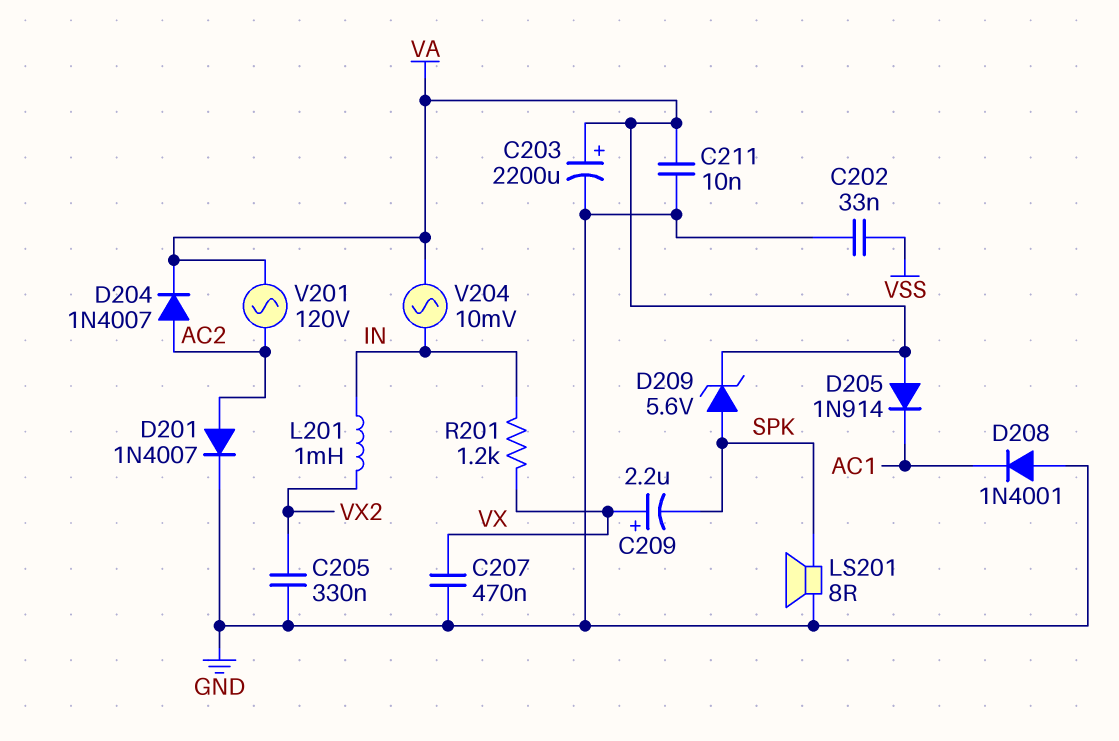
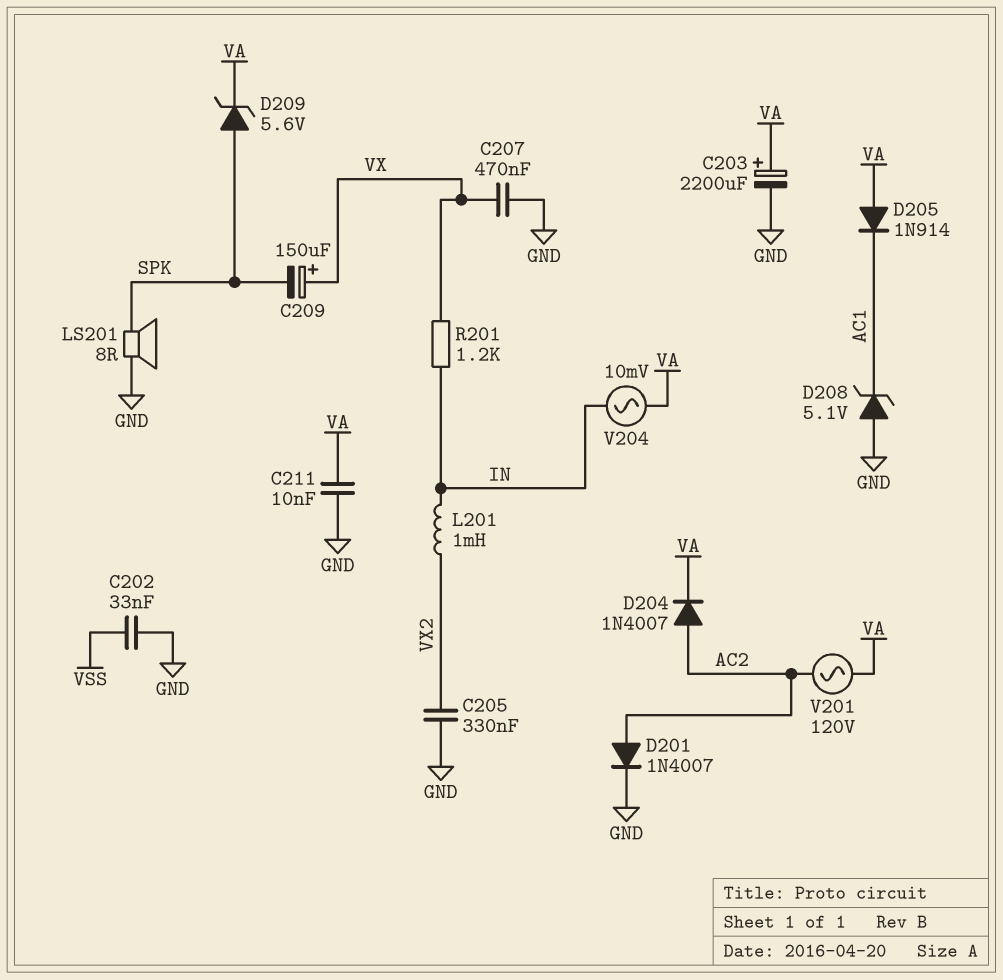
C209: 2.2uF (plus VX, minus SPK) -> 150uF (plus VX, minus SPK)
D208: diode 1N4001 (A GND, K AC1) -> zener 5.1V (A GND, K AC1)

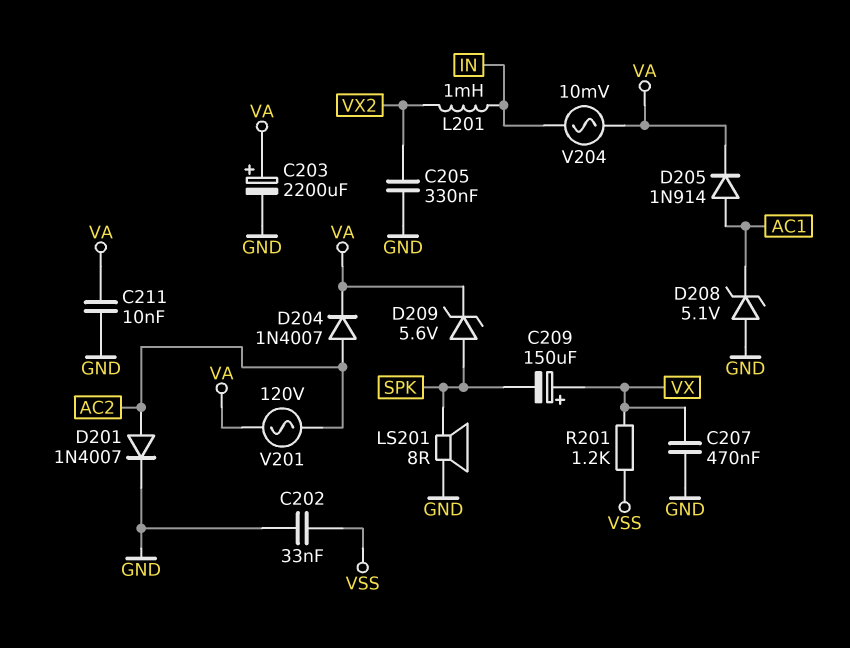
D205: diode 1N914 (A VA, K AC1) -> diode 1N914 (A AC1, K VA)
R201: 1.2k (IN, VX) -> 1.2k (VSS, VX)

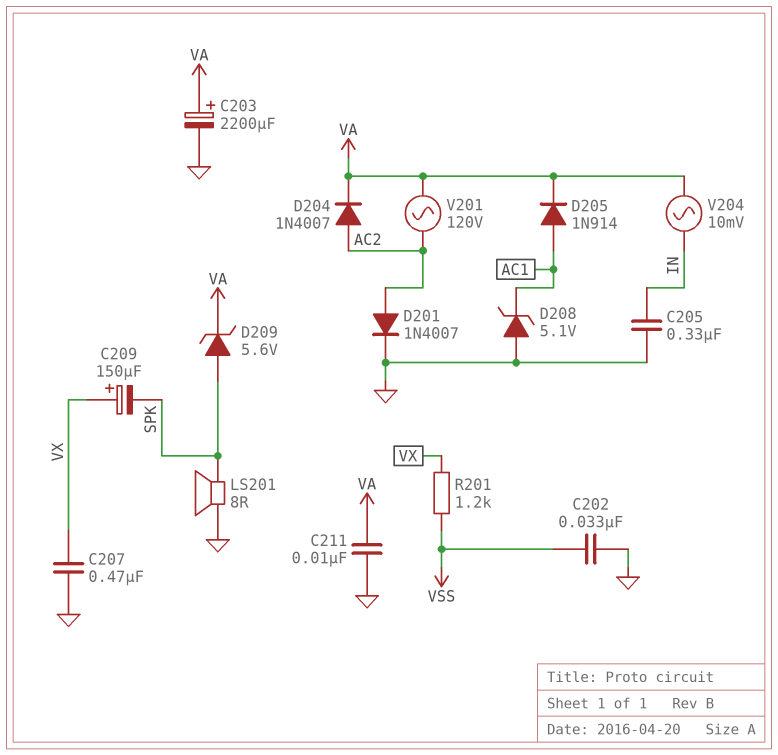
C205: 330nF (GND, VX2) -> 330nF (GND, IN)
L201: 1mH (IN, VX2) -> none

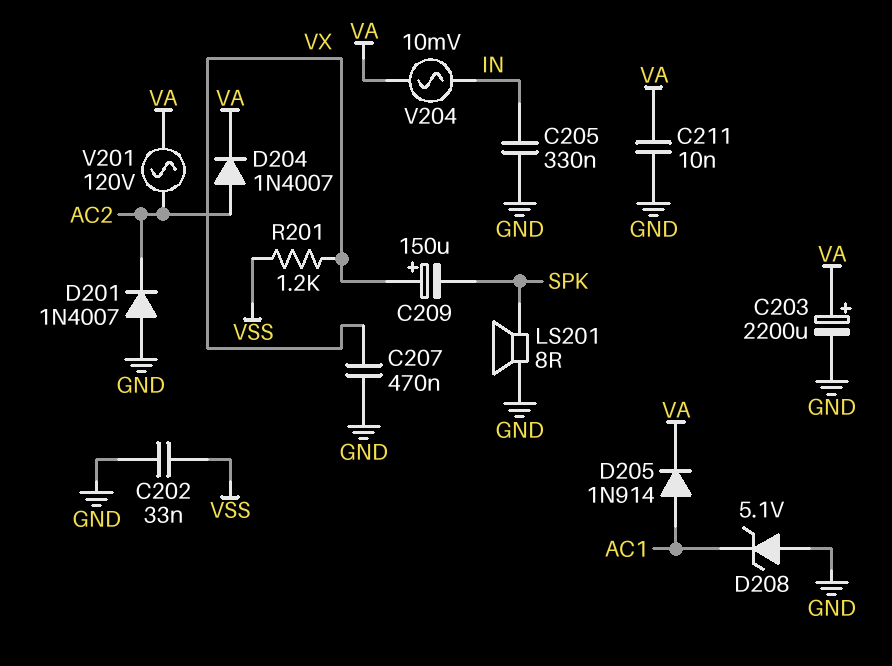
D201: diode 1N4007 (A AC2, K GND) -> diode 1N4007 (A GND, K AC2)
D209: zener 5.6V (A SPK, K VA) -> none

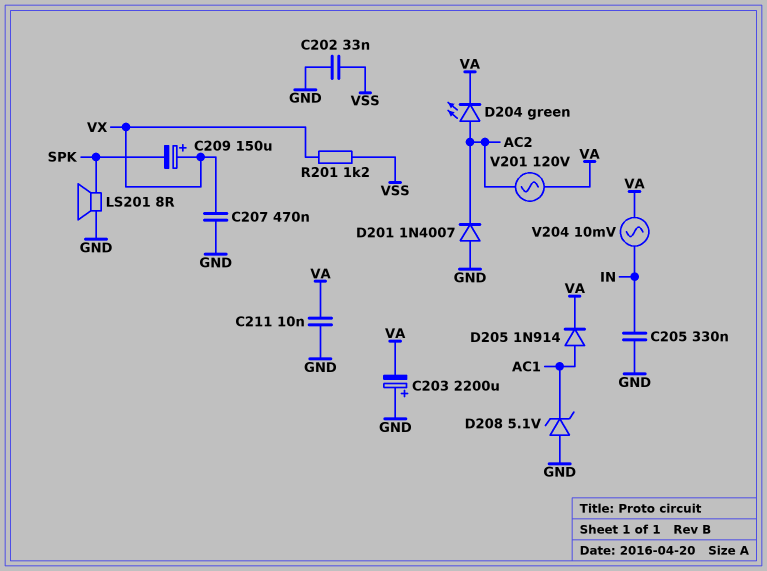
C203: 2200uF (plus VA, minus GND) -> 2200uF (plus GND, minus VA)
D204: diode 1N4007 (A AC2, K VA) -> LED green (A AC2, K VA)

